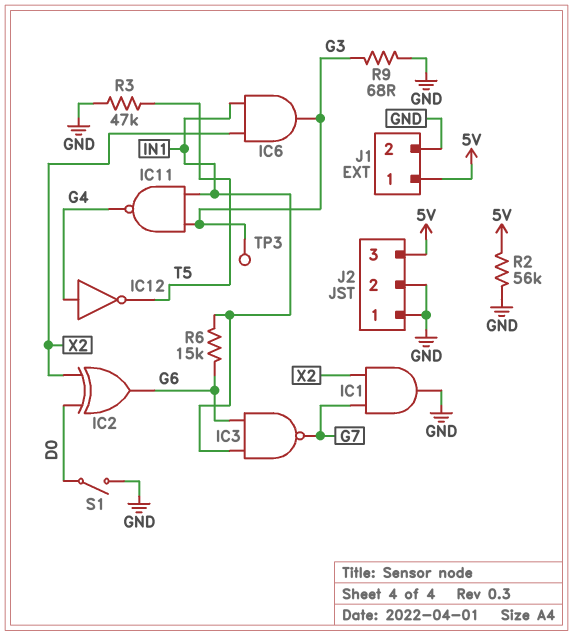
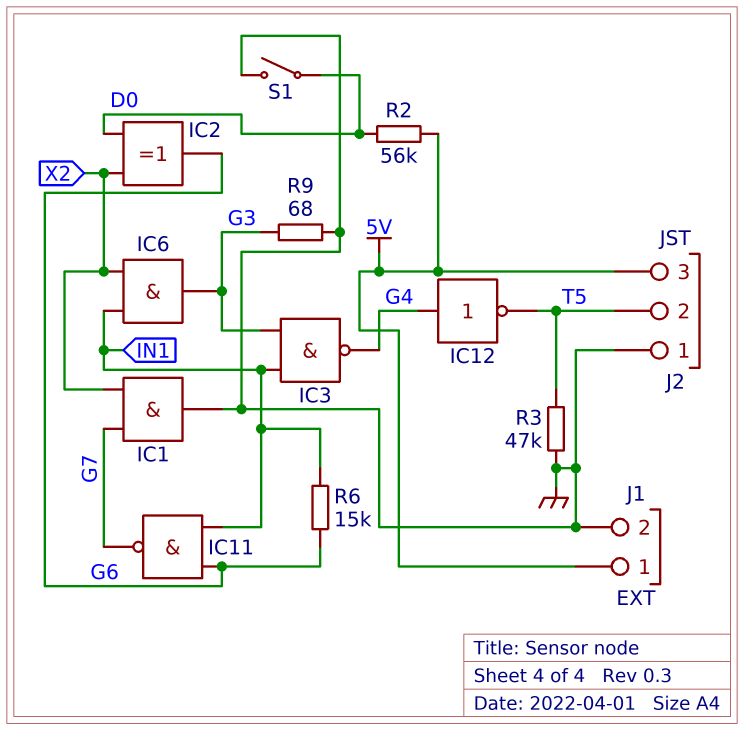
IC3: NAND (in G6, in IN1, out G7) -> NAND (in G3, in IN1, out G4)
IC11: NAND (in G3, in IN1, out G4) -> NAND (in G6, in IN1, out G7)
J2 pin 2: GND -> T5
R2: 56k (5V, GND) -> 56k (5V, D0)
TP3: test point (G3) -> none

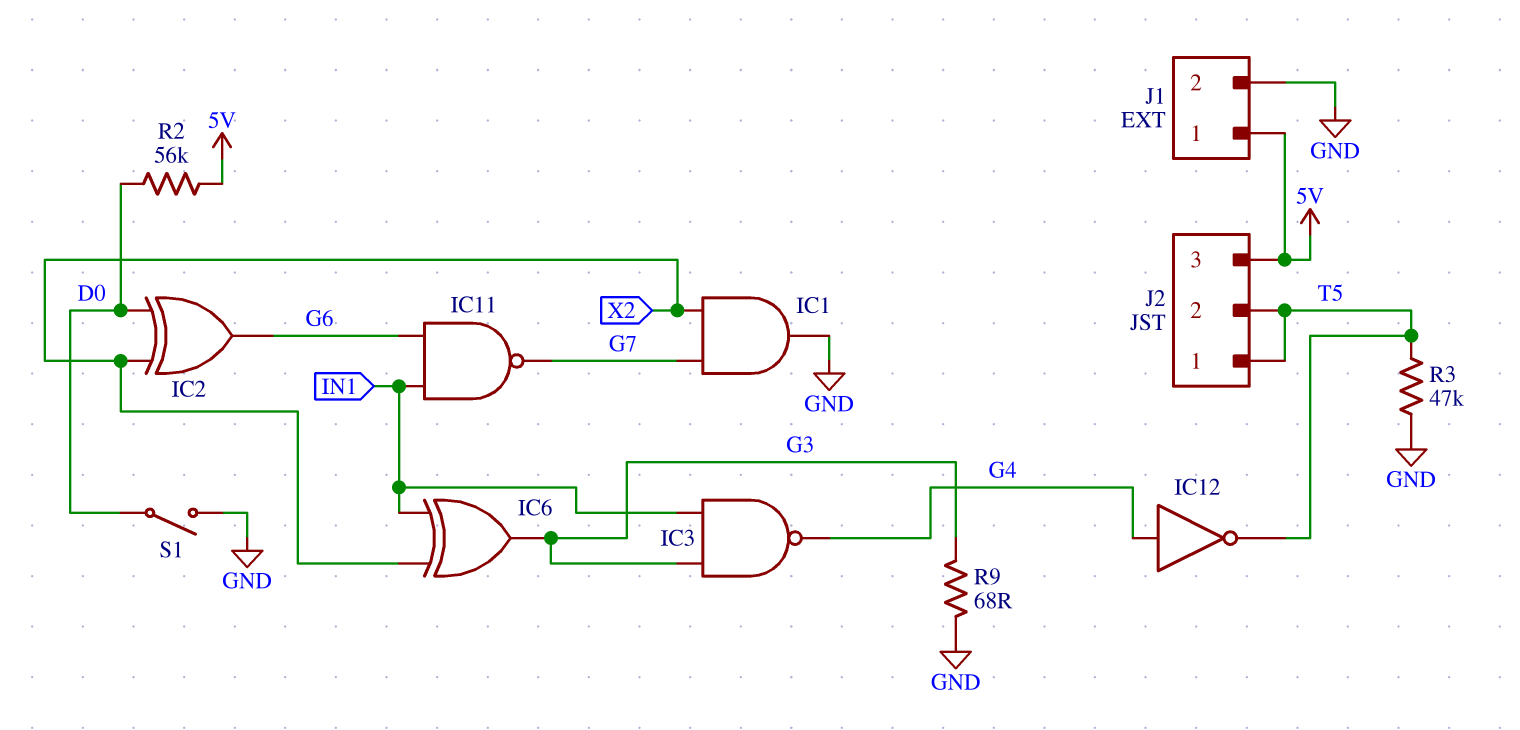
IC6: AND (in IN1, in X2, out G3) -> XOR (in IN1, in X2, out G3)
J2 pin 1: GND -> T5
R6: 15k (G6, IN1) -> none

